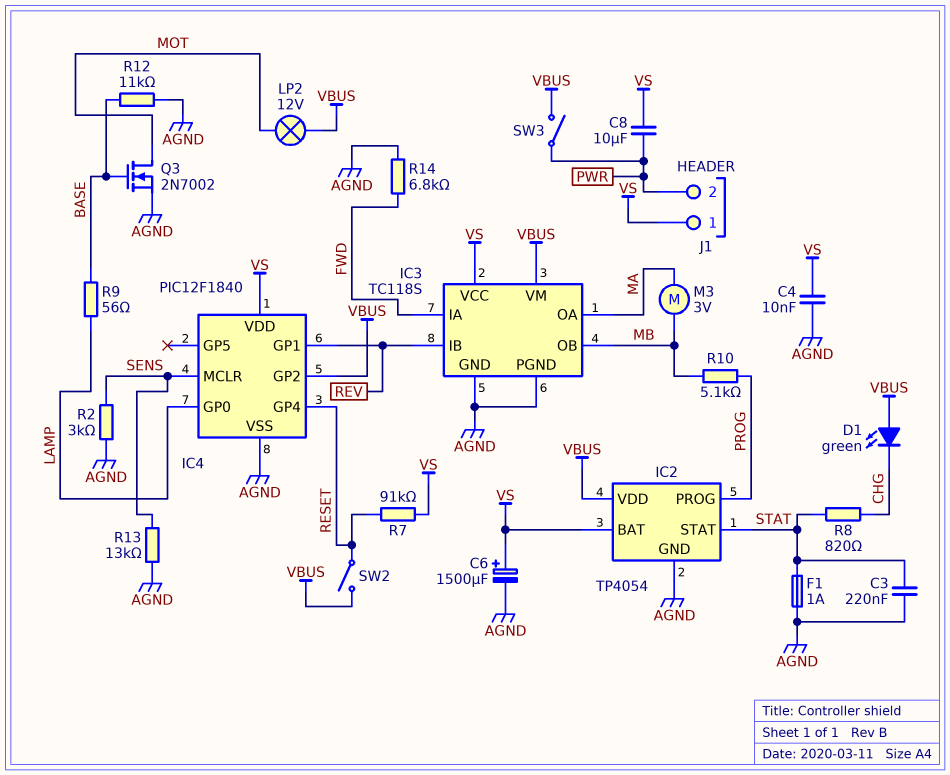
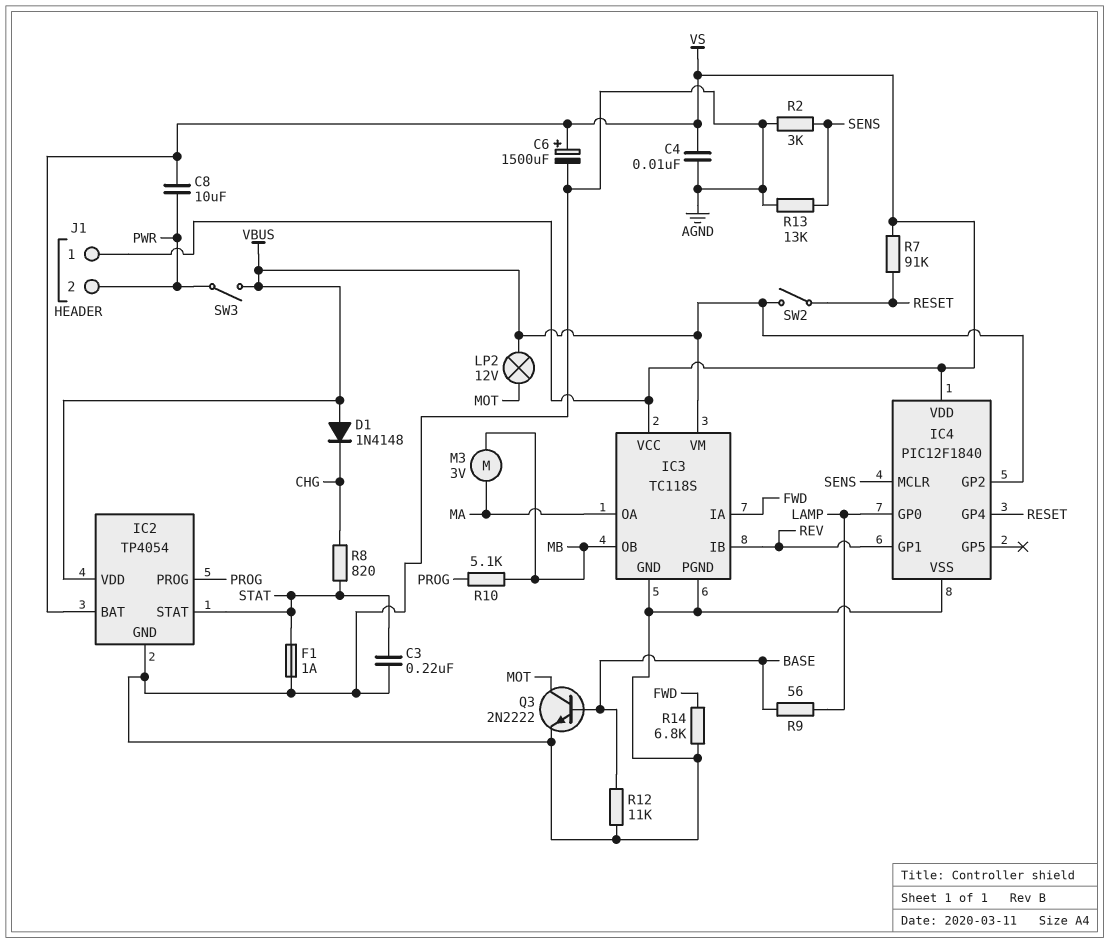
D1: LED green (A VBUS, K CHG) -> diode 1N4148 (A VBUS, K CHG)
Q3: NMOS 2N7002 (G BASE, D MOT, S AGND) -> NPN 2N2222 (B BASE, C MOT, E AGND)

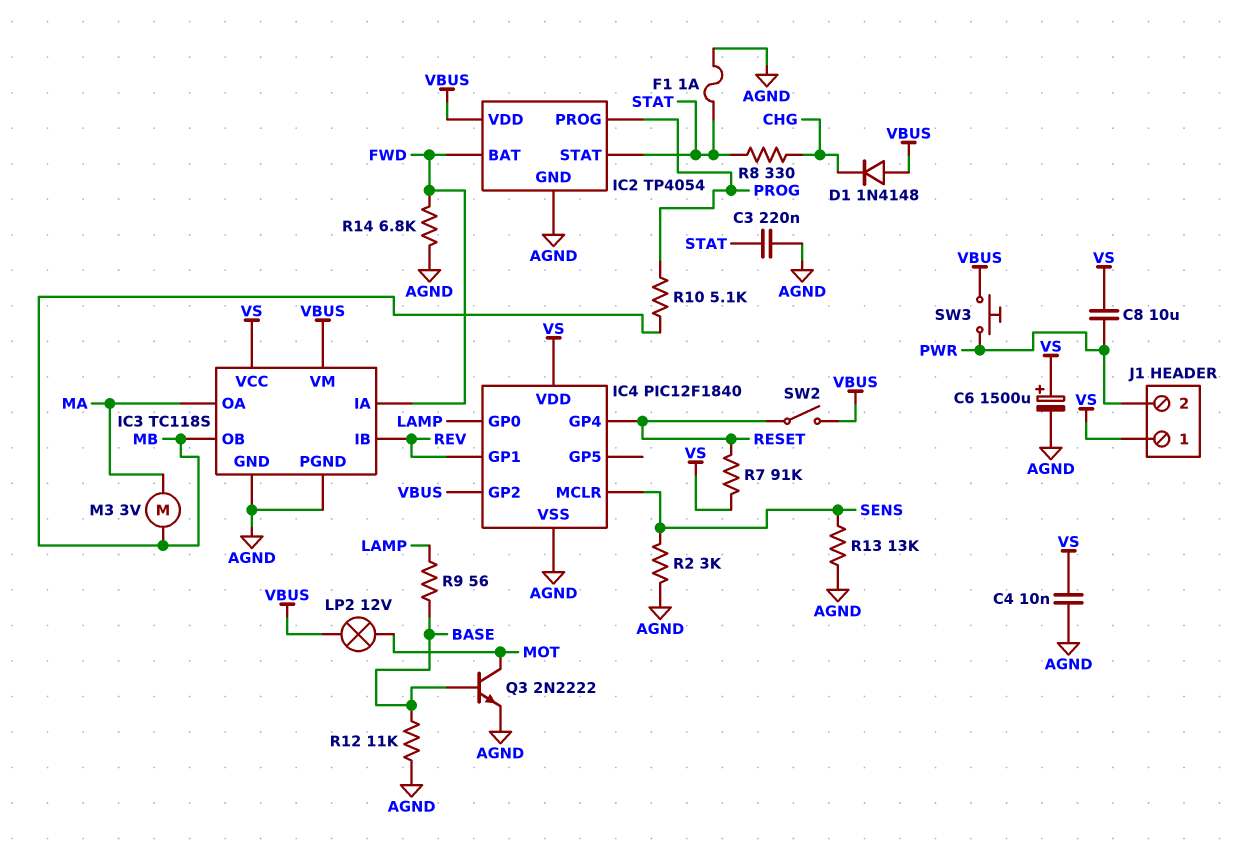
IC2 pin BAT: VS -> FWD
R8: 820 (CHG, STAT) -> 330 (CHG, STAT)
SW3: switch (PWR, VBUS) -> button (PWR, VBUS)

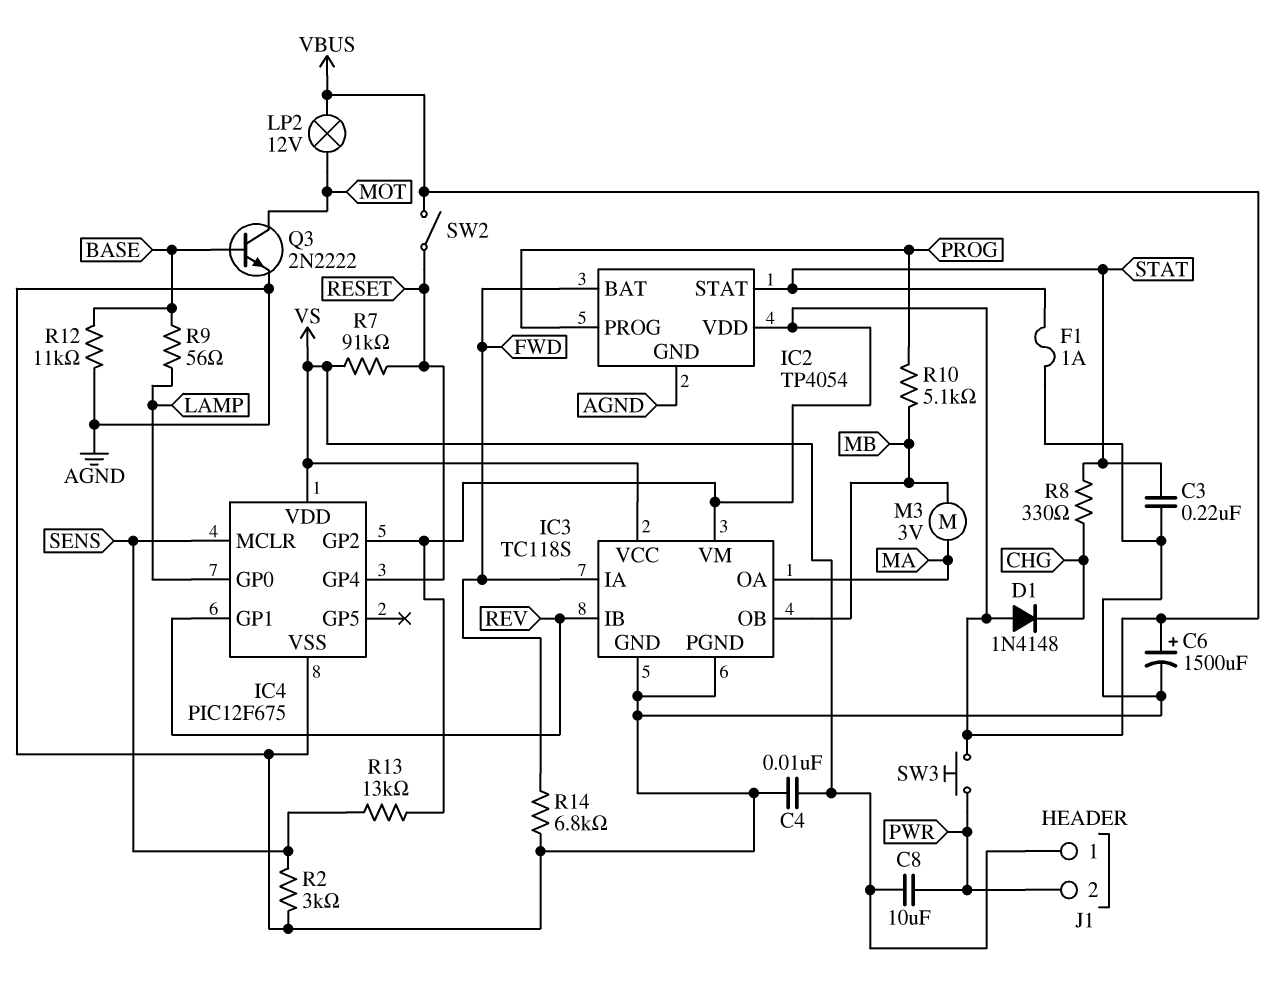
C6: 1500uF (plus VS, minus AGND) -> 1500uF (plus VBUS, minus AGND)
IC4: PIC12F1840 -> PIC12F675
R13: 13k (AGND, SENS) -> 13k (SENS, VBUS)

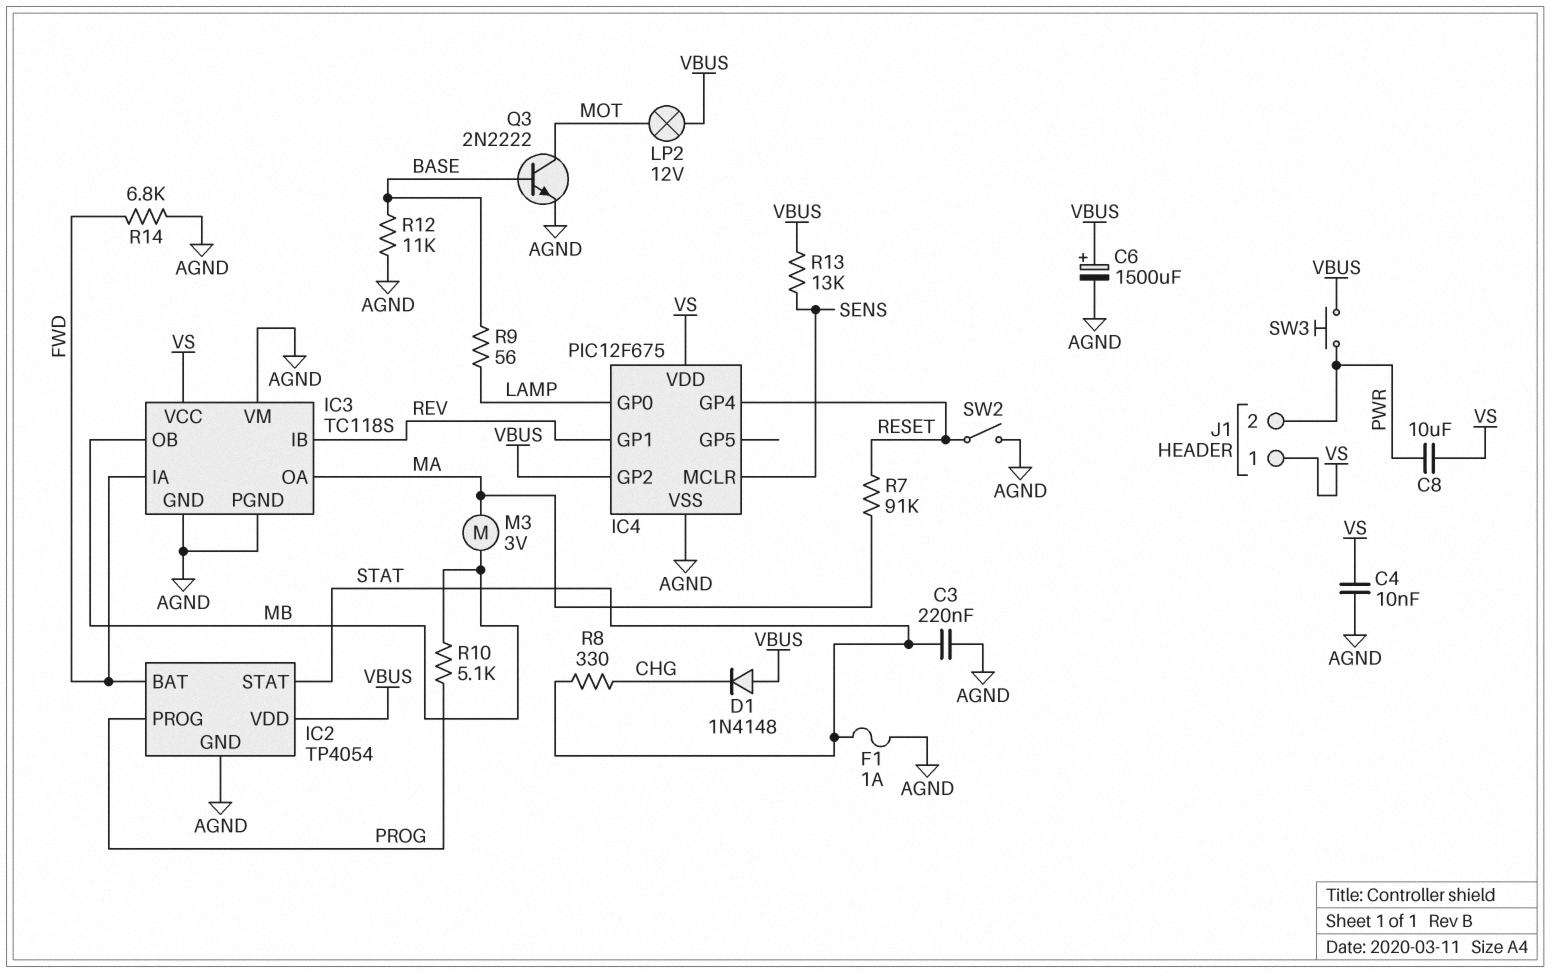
IC3 pin VM: VBUS -> AGND
R2: 3k (AGND, SENS) -> none
R7: 91k (RESET, VS) -> 91k (MA, RESET)
SW2: switch (RESET, VBUS) -> switch (AGND, RESET)

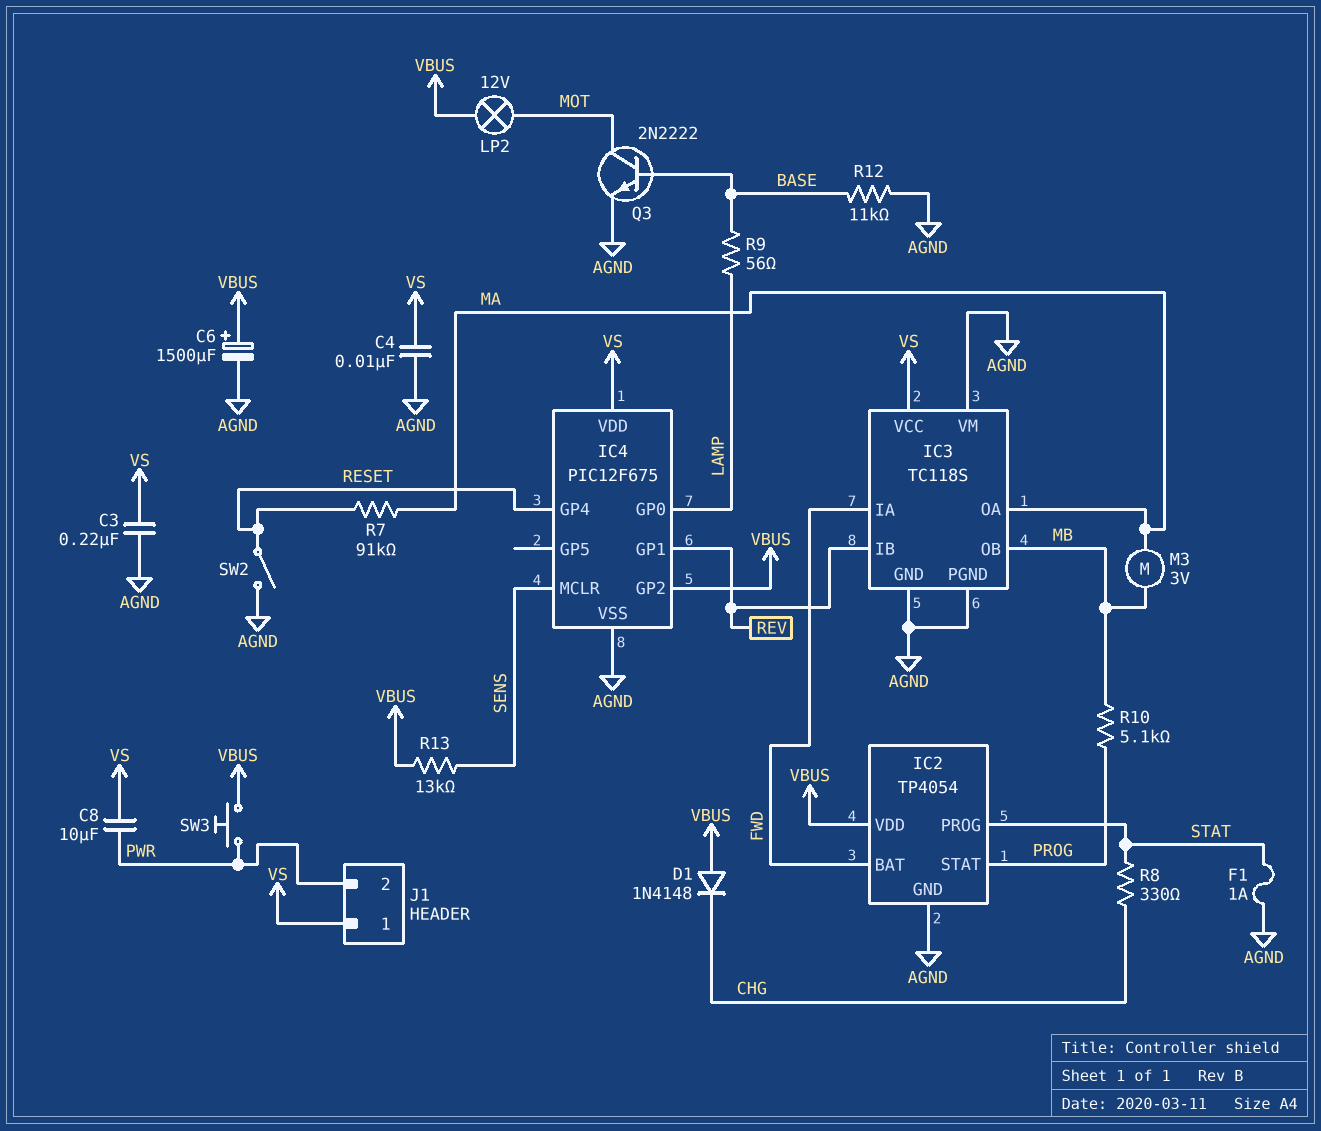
C3: 220nF (AGND, STAT) -> 220nF (AGND, VS)
IC2 pin PROG: PROG -> STAT
IC2 pin STAT: STAT -> PROG
R14: 6.8k (AGND, FWD) -> none

